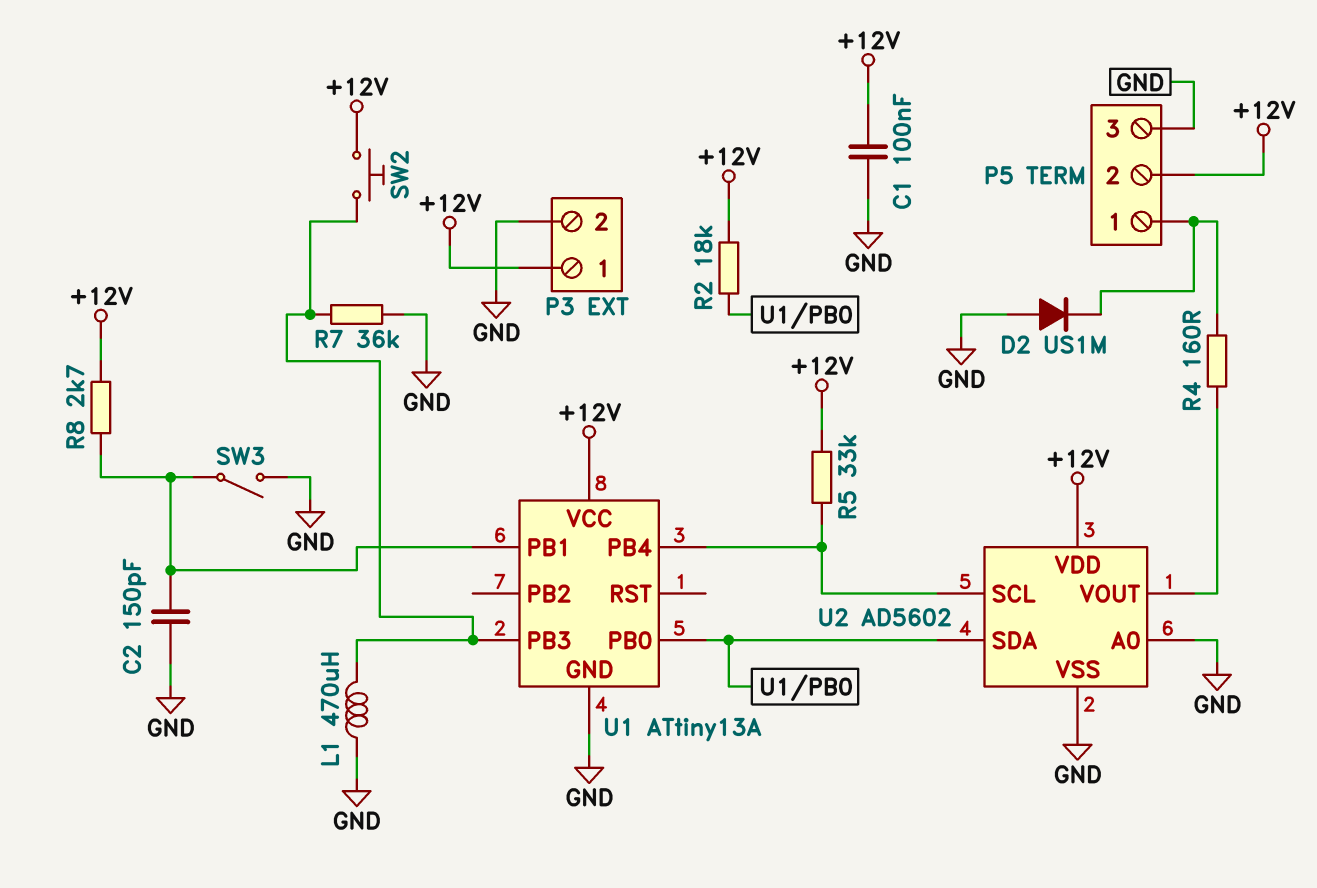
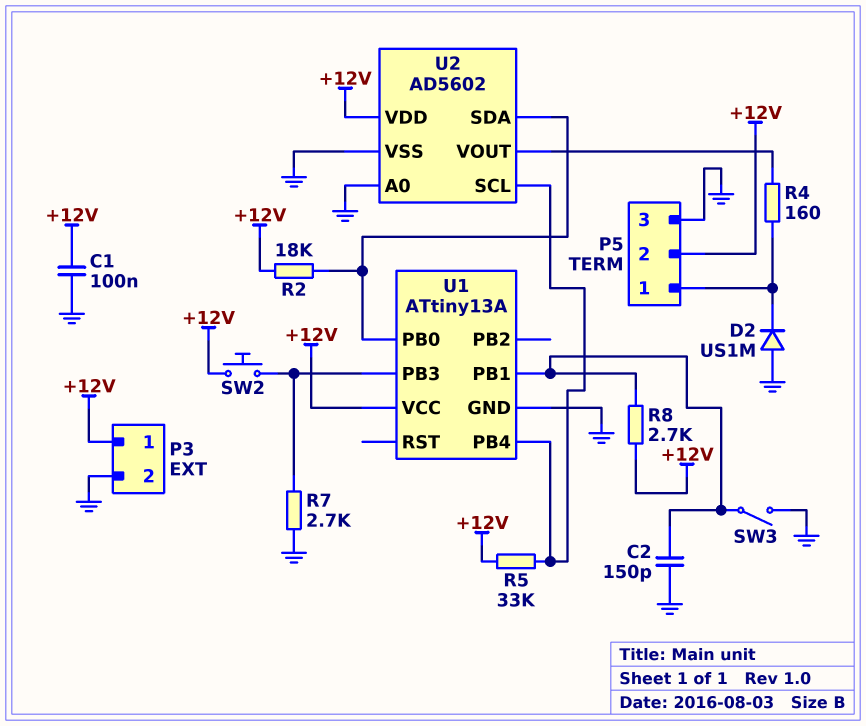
L1: 470uH (GND, U1/PB3) -> none
R7: 36k (GND, U1/PB3) -> 2.7k (GND, U1/PB3)

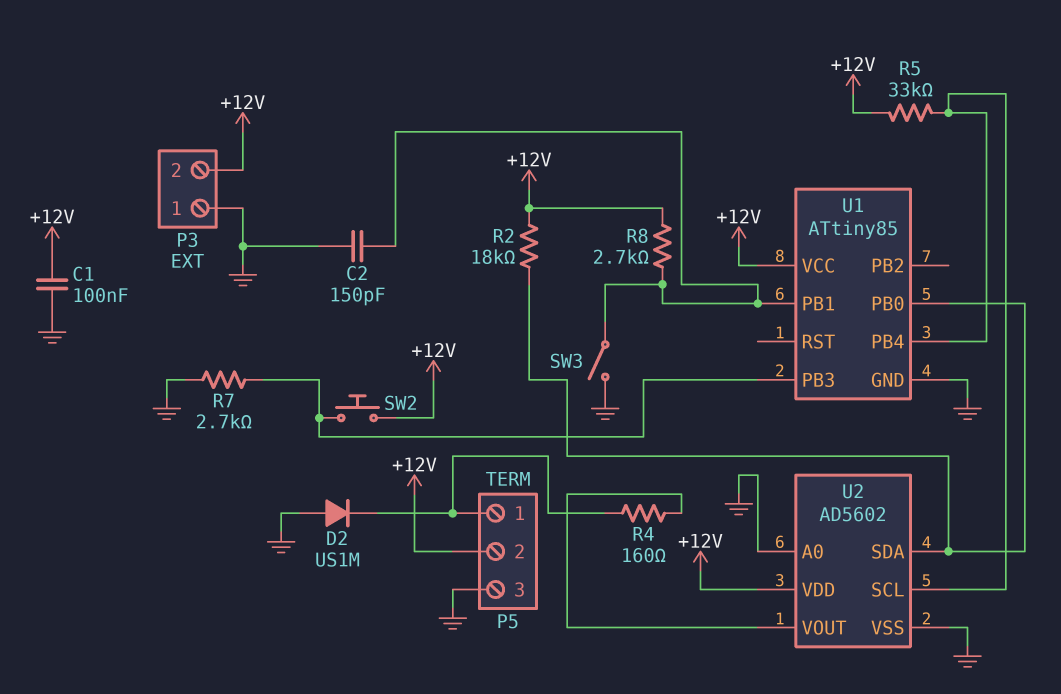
P3 pin 1: +12V -> GND
P3 pin 2: GND -> +12V
U1: ATtiny13A -> ATtiny85

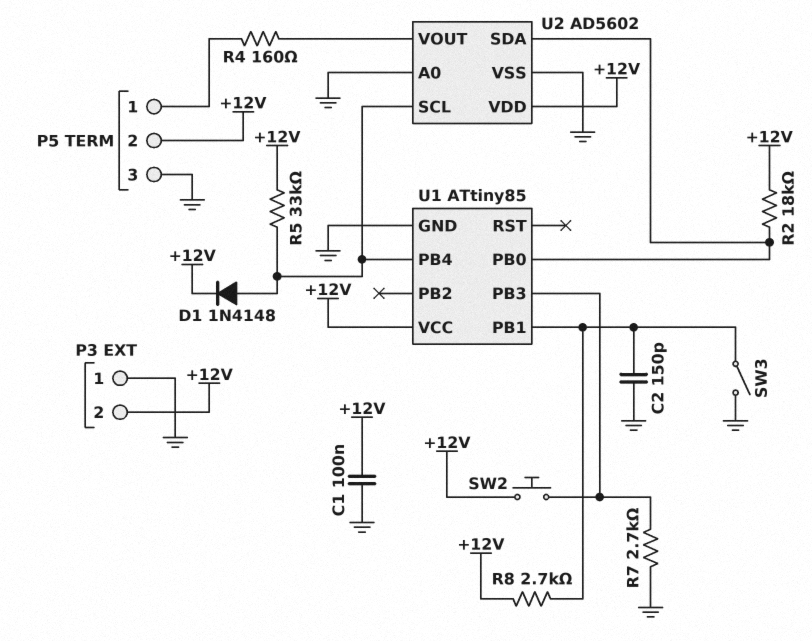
D1: none -> diode 1N4148 (A U1/PB4, K +12V)
D2: diode US1M (A GND, K P5/1) -> none

